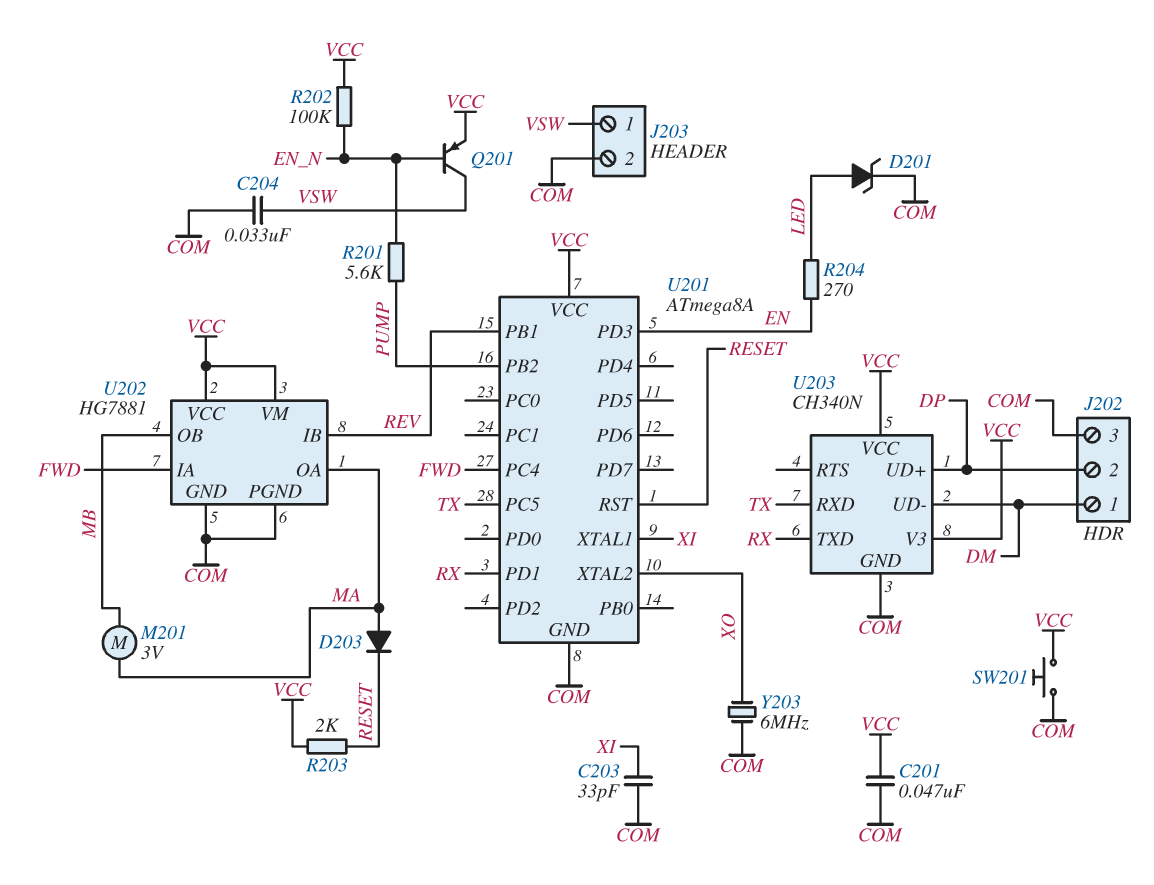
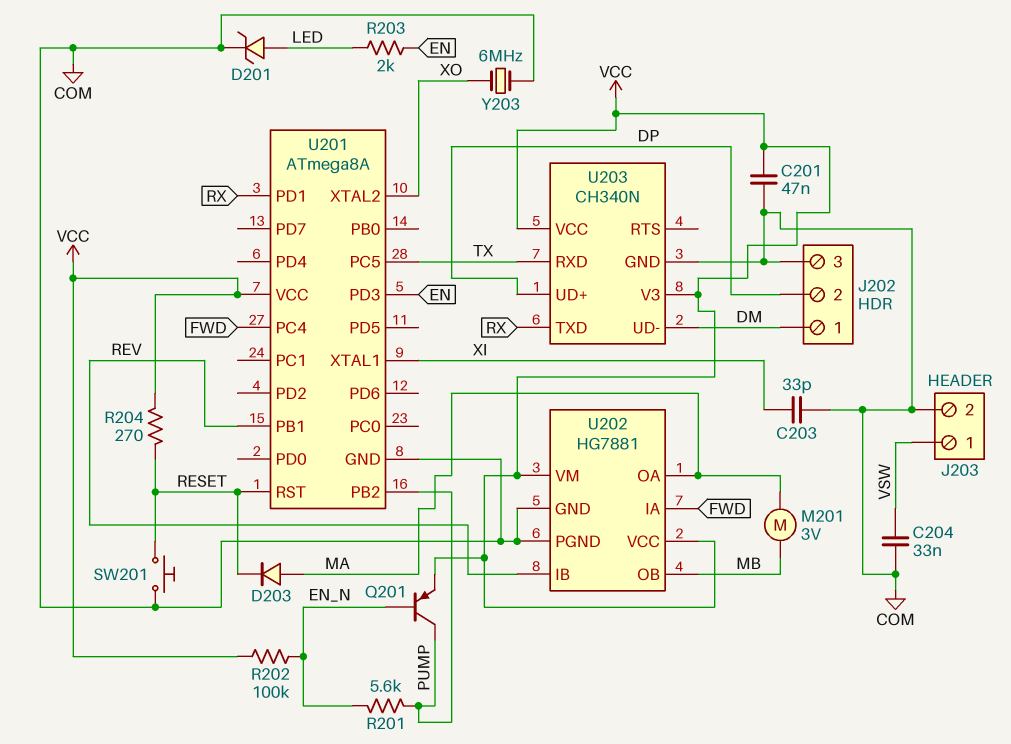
Q201: PNP (B EN_N, C VSW, E VCC) -> PNP (B EN_N, C PUMP, E VCC)
R203: 2k (RESET, VCC) -> 2k (EN, LED)
R204: 270 (EN, LED) -> 270 (RESET, VCC)
SW201: button (COM, VCC) -> button (COM, RESET)

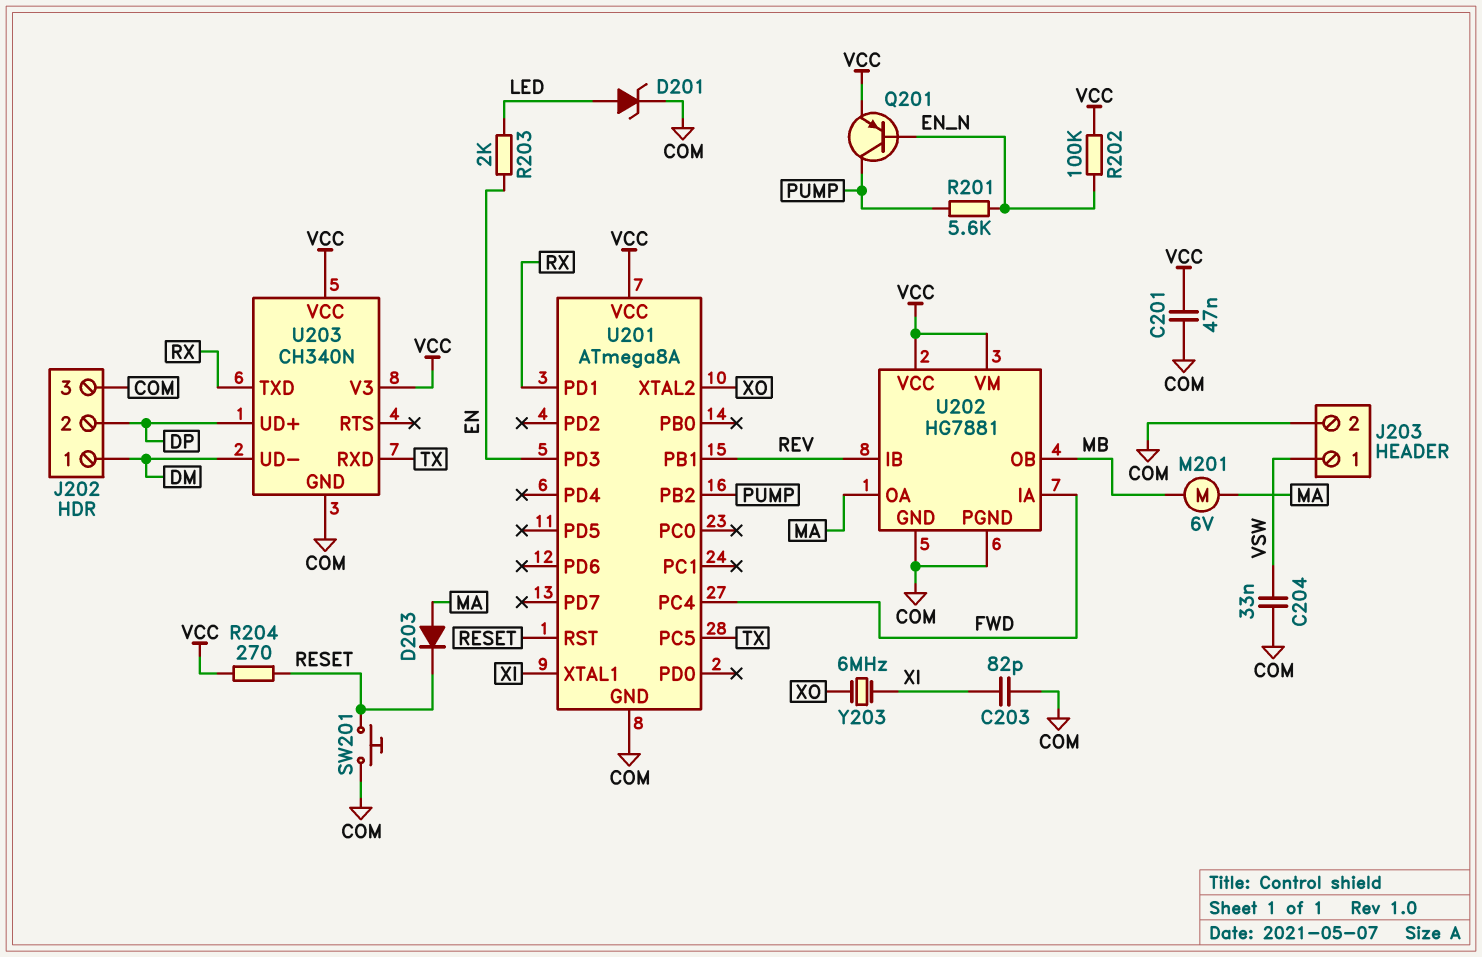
C203: 33pF (COM, XI) -> 82pF (COM, XI)
M201: motor 3V (MA, MB) -> motor 6V (MA, MB)
Y203: 6MHz (COM, XO) -> 6MHz (XI, XO)

